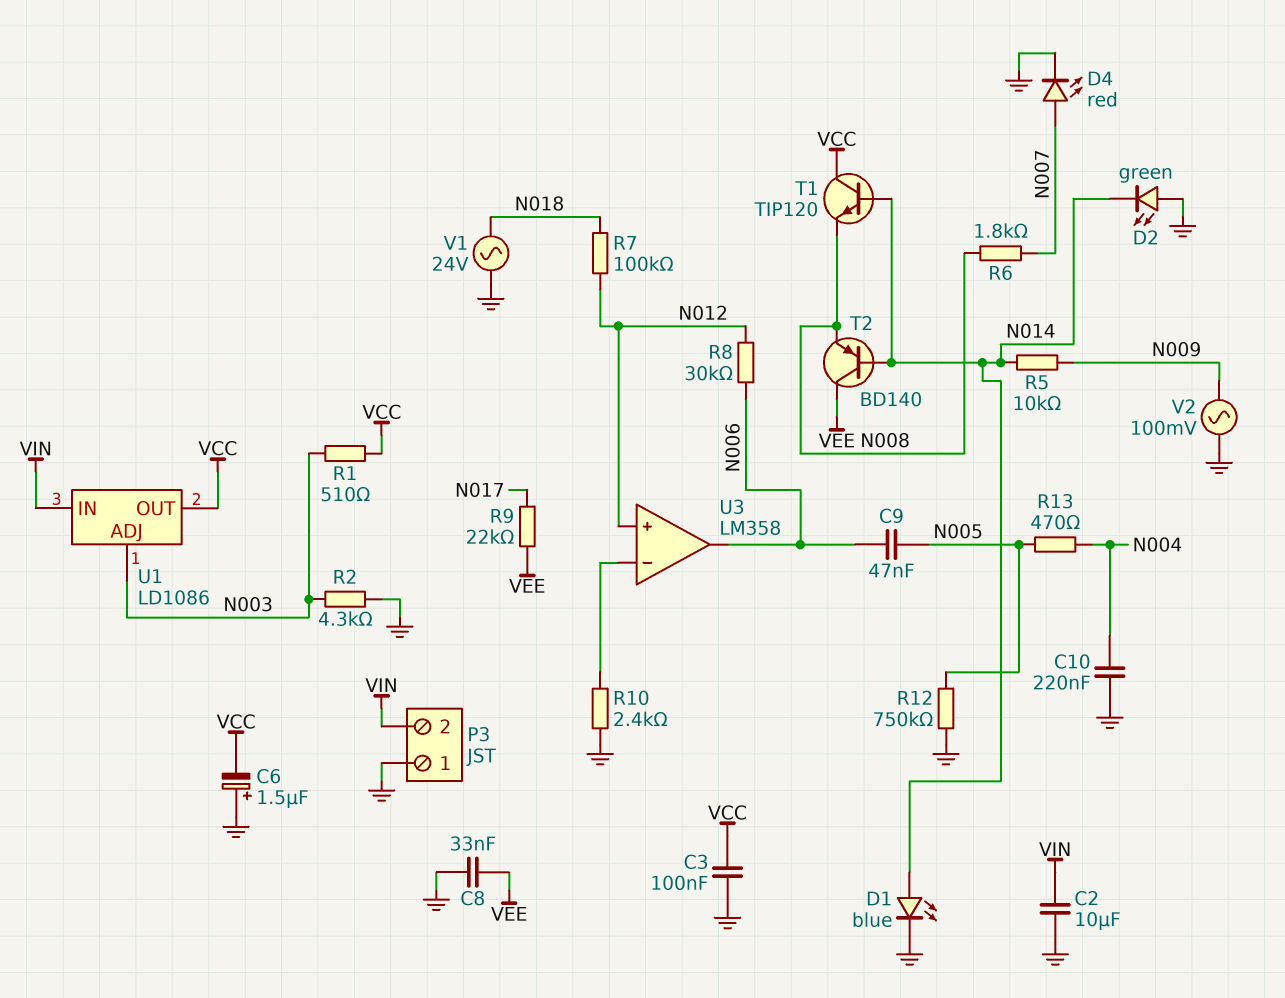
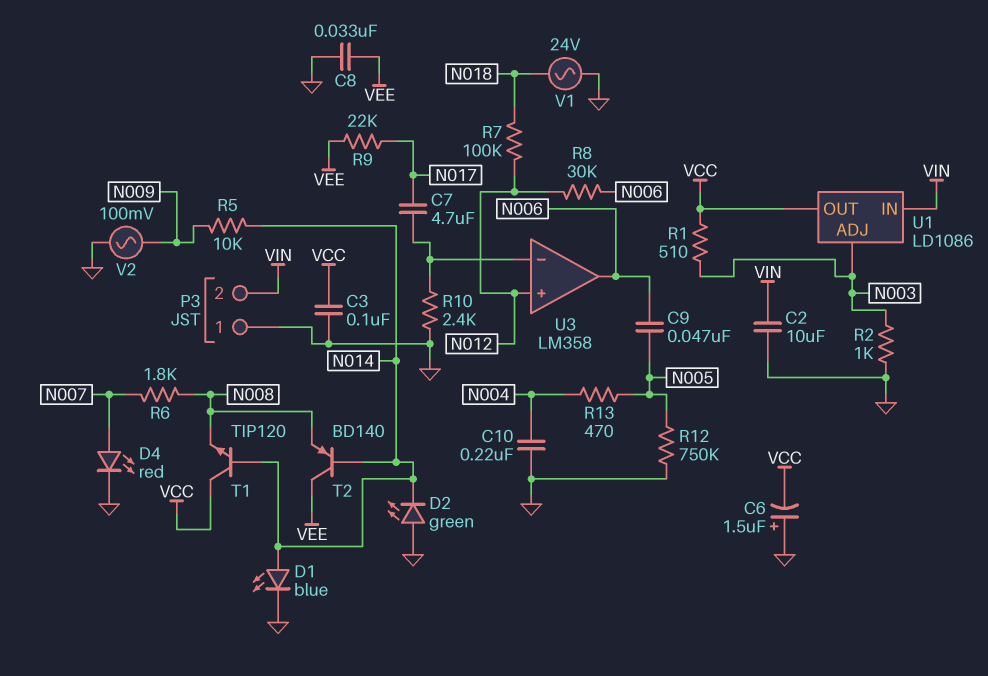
C7: none -> 4.7uF (N017, U3/in-)
R2: 4.3k (GND, N003) -> 1k (GND, N003)

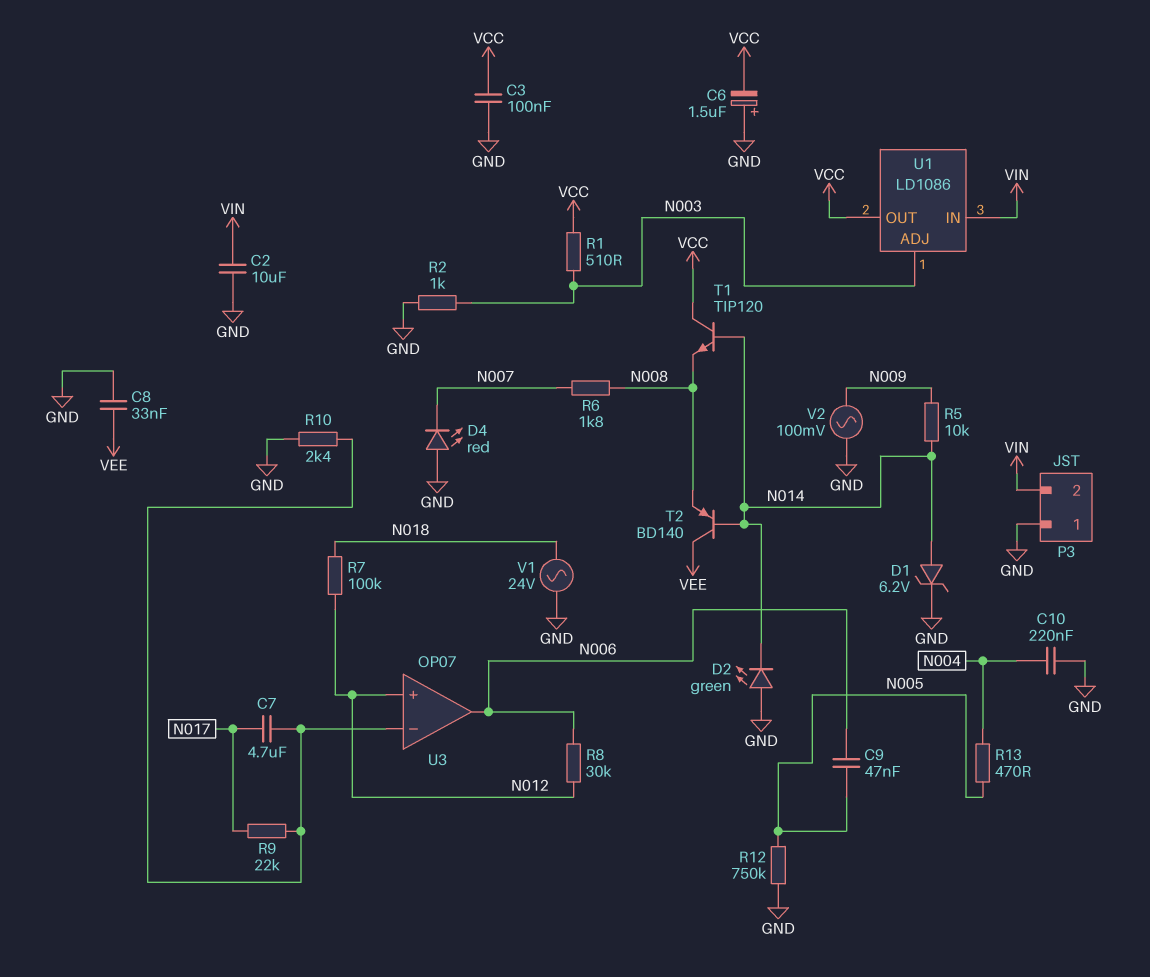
D1: LED blue (A N014, K GND) -> zener 6.2V (A N014, K GND)
D4: LED red (A N007, K GND) -> LED red (A GND, K N007)
R9: 22k (N017, VEE) -> 22k (N017, U3/in-)
U3: LM358 -> OP07

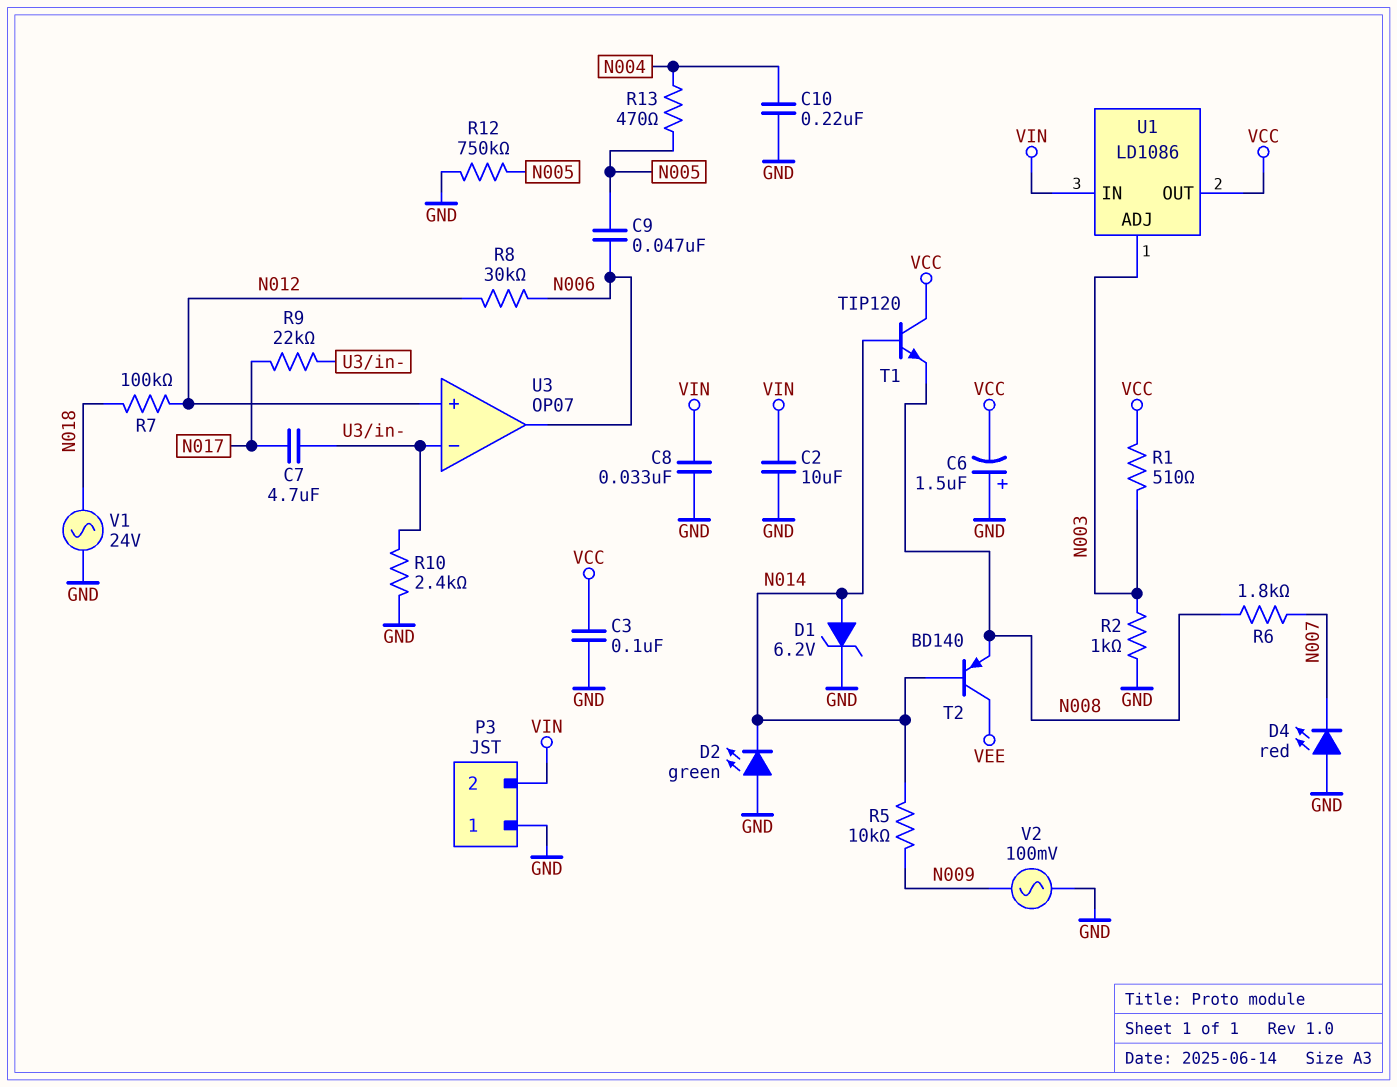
C8: 33nF (GND, VEE) -> 33nF (GND, VIN)

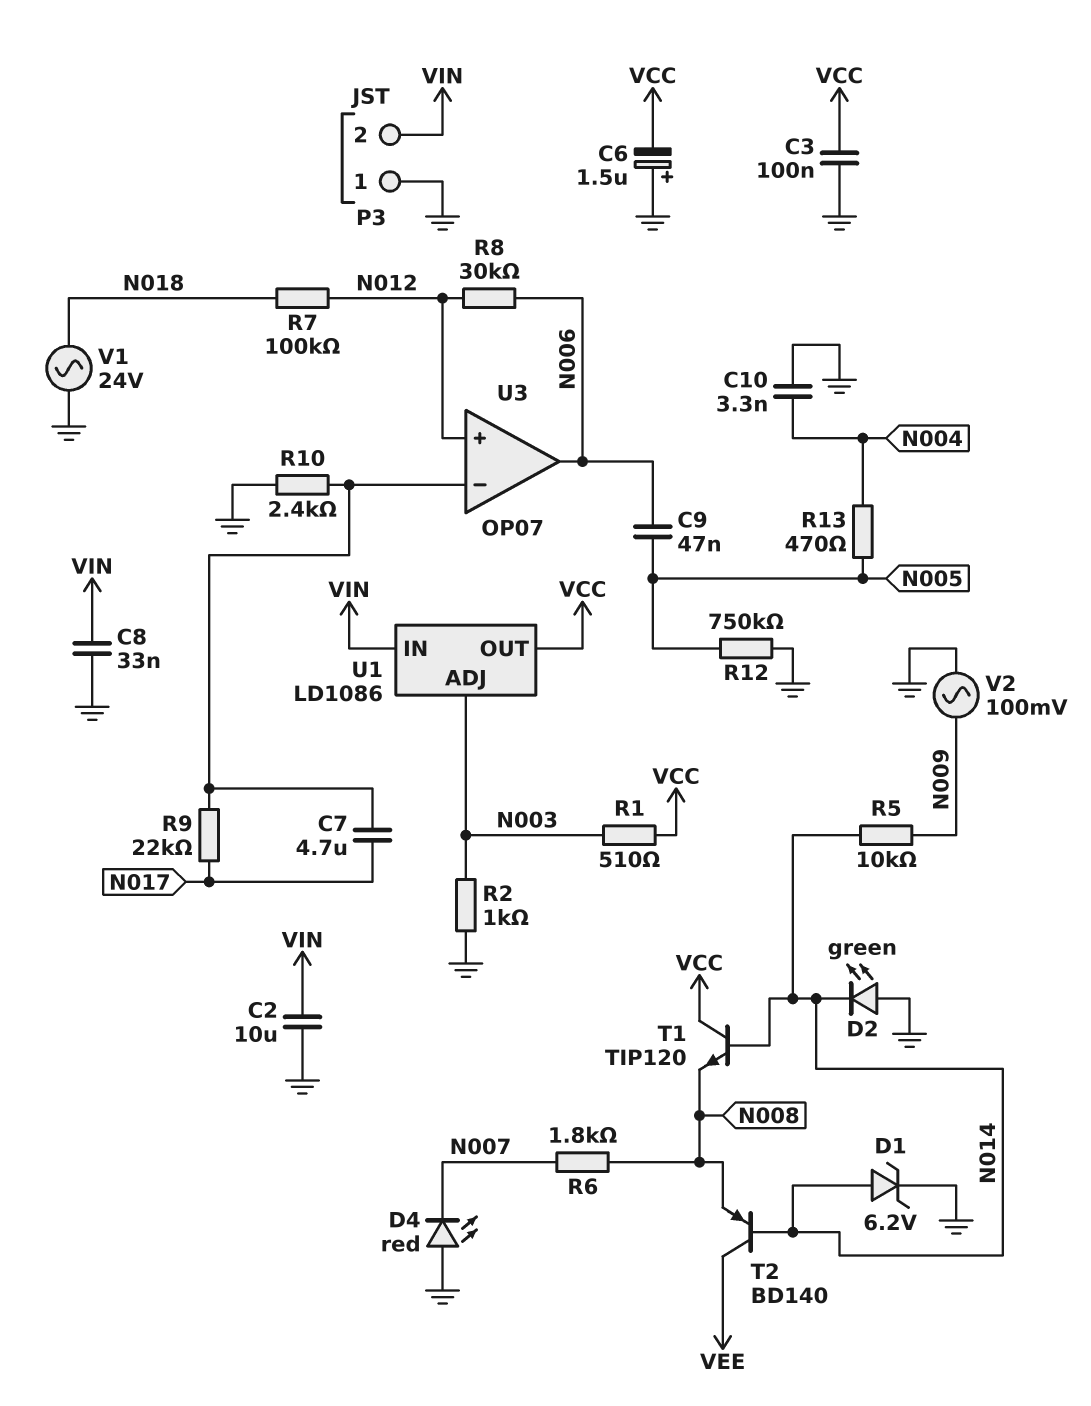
C10: 220nF (GND, N004) -> 3.3nF (GND, N004)

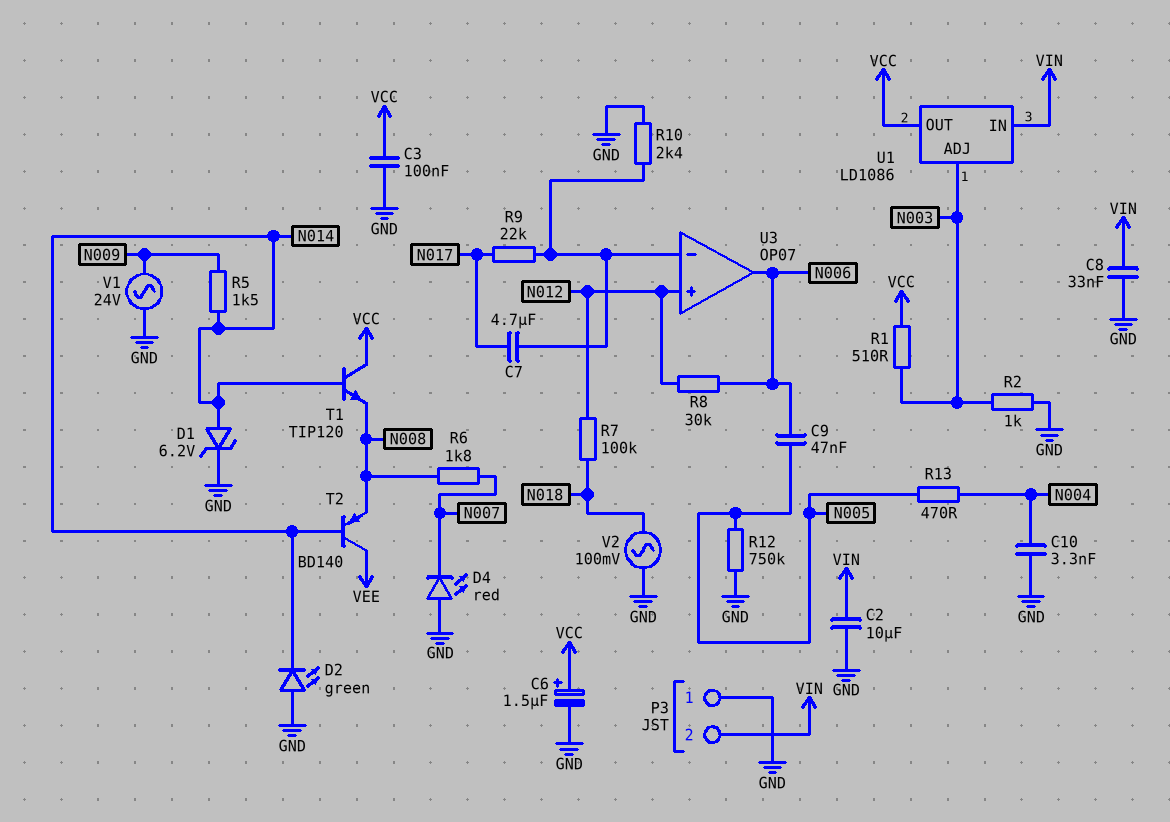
C6: 1.5uF (plus GND, minus VCC) -> 1.5uF (plus VCC, minus GND)
R5: 10k (N009, N014) -> 1.5k (N009, N014)
V1: AC 24V (GND, N018) -> AC 24V (GND, N009)
V2: AC 100mV (GND, N009) -> AC 100mV (GND, N018)

